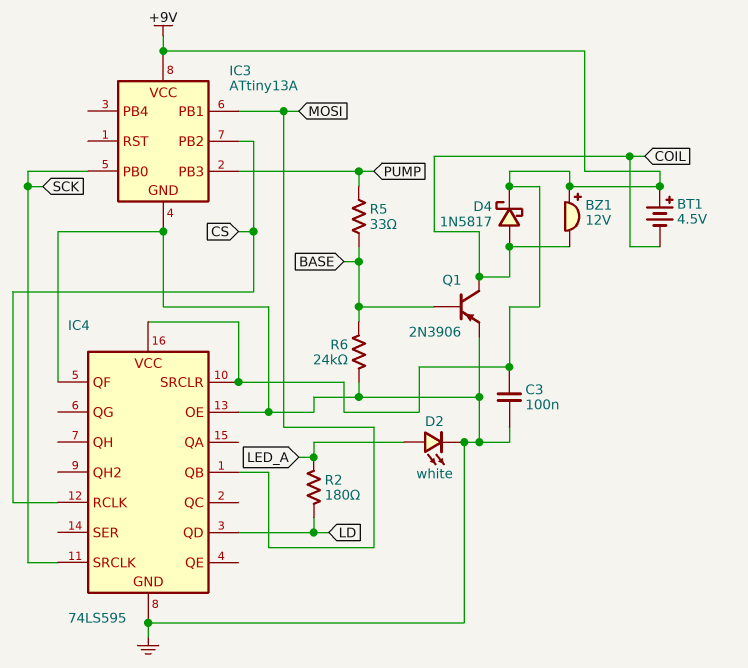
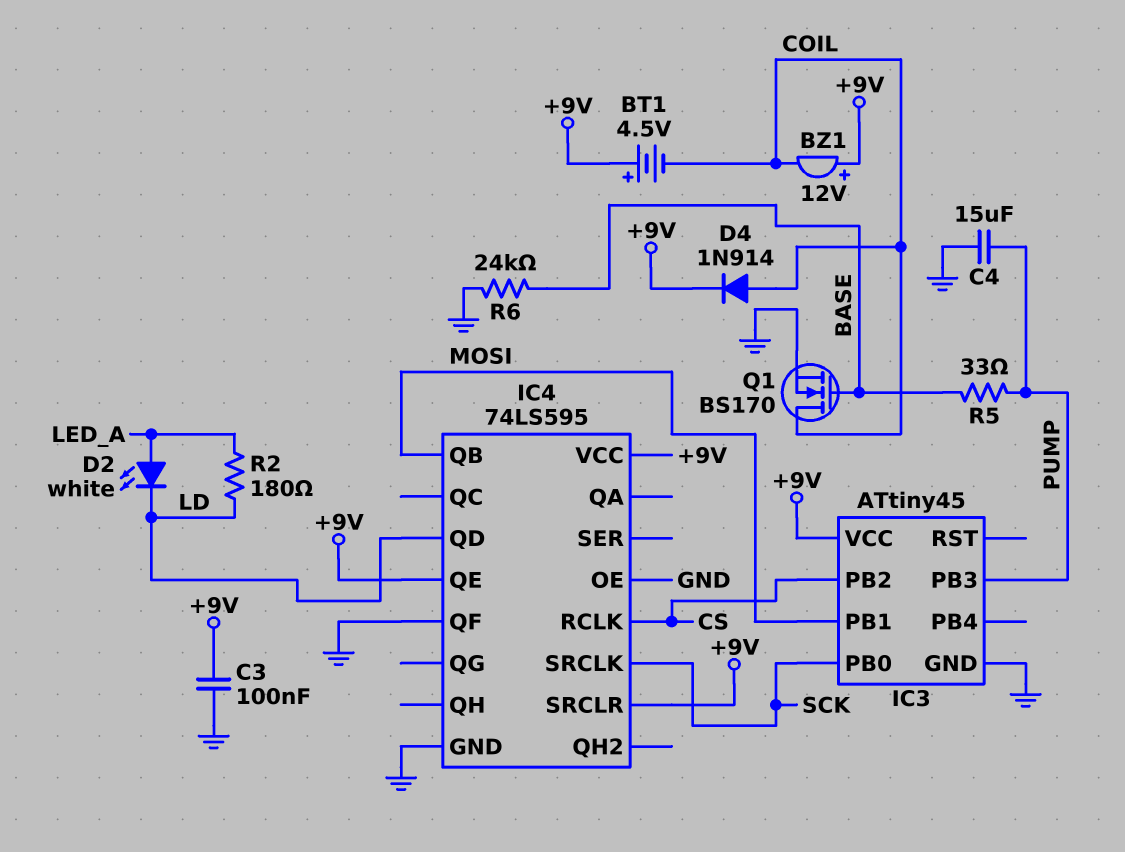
C4: none -> 15uF (GND, PUMP)
D2: LED white (A LED_A, K GND) -> LED white (A LED_A, K LD)
D4: schottky 1N5817 (A COIL, K +9V) -> diode 1N914 (A COIL, K +9V)
IC3: ATtiny13A -> ATtiny45
IC4 pin QE: none -> +9V
Q1: PNP 2N3906 (B BASE, C COIL, E GND) -> NMOS BS170 (G BASE, D COIL, S GND)

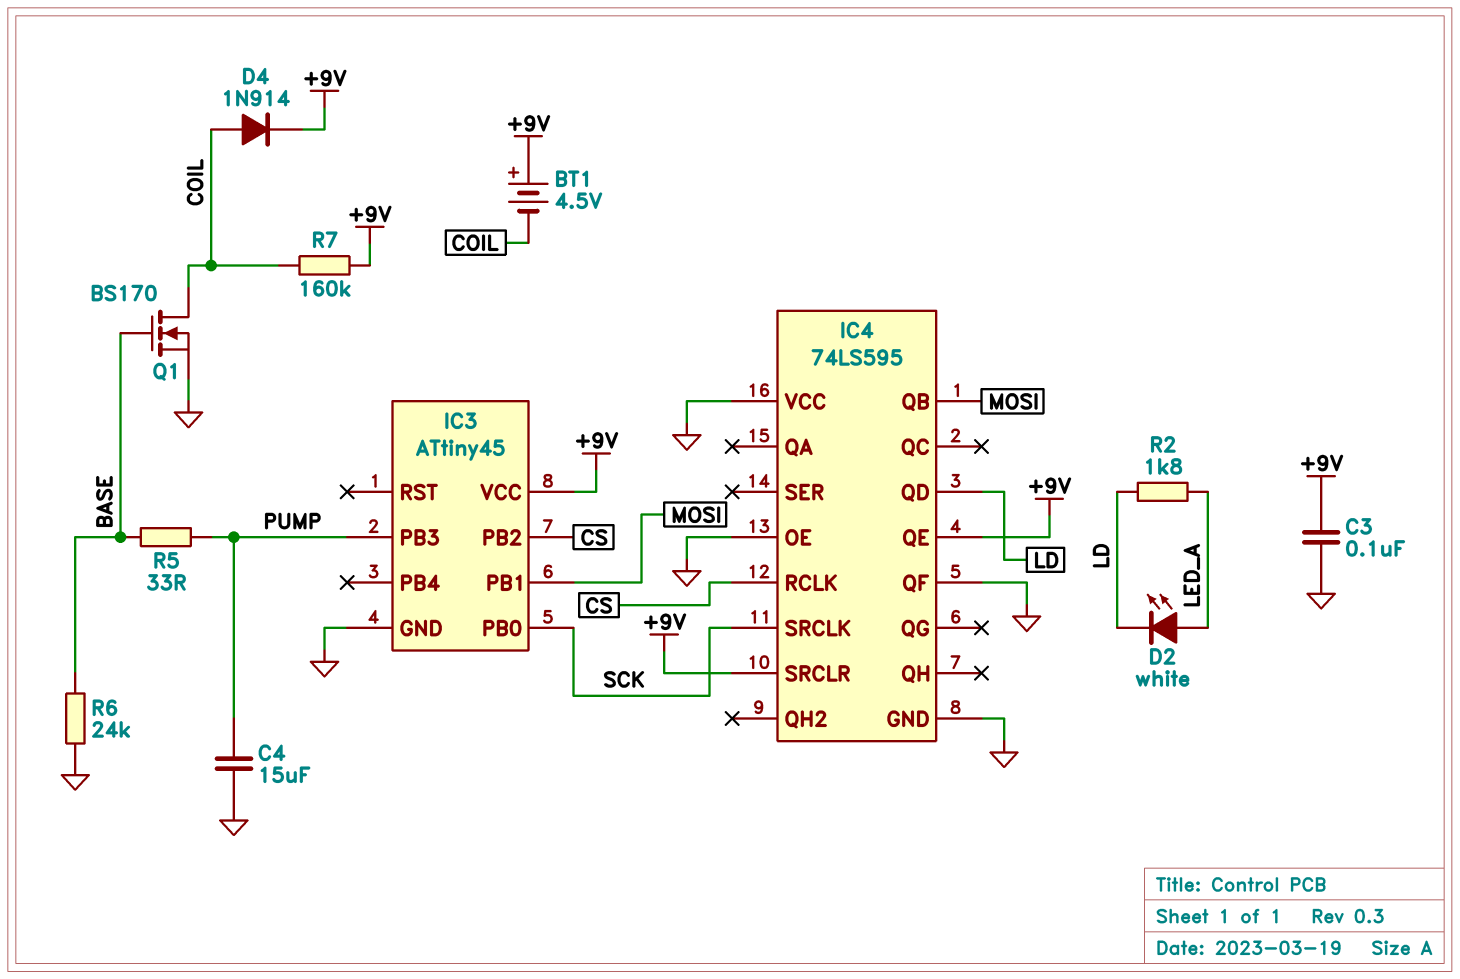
BZ1: buzzer 12V (plus +9V, minus COIL) -> none
IC4 pin VCC: +9V -> GND
R2: 180 (LD, LED_A) -> 1.8k (LD, LED_A)
R7: none -> 160k (+9V, COIL)

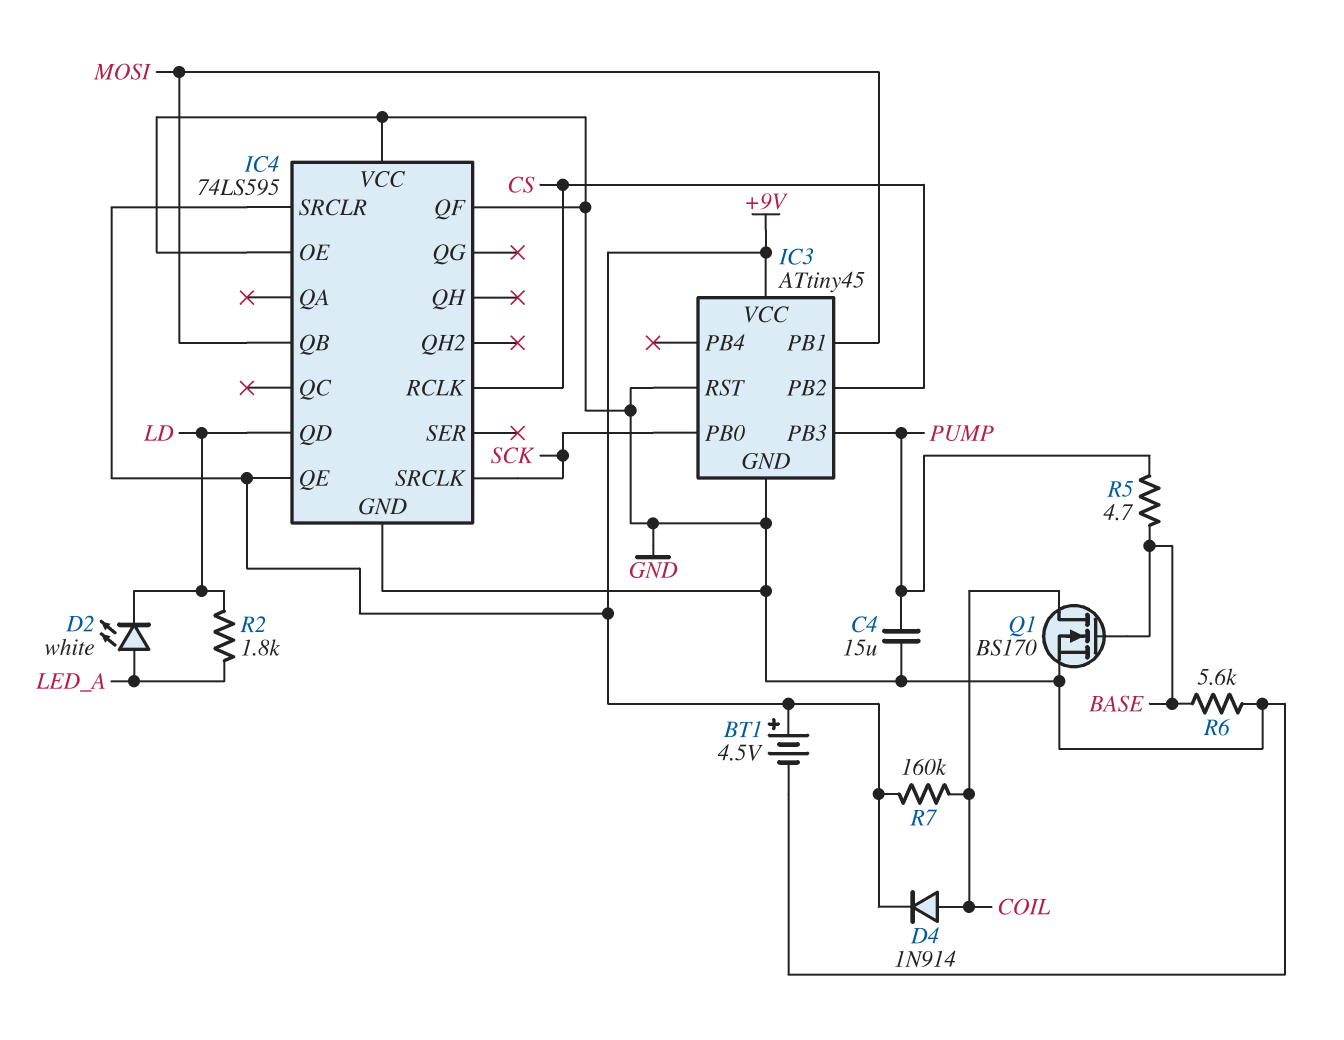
BT1: 4.5V (plus +9V, minus COIL) -> 4.5V (plus +9V, minus GND)
C3: 100nF (+9V, GND) -> none
IC3 pin RST: none -> GND
R5: 33 (BASE, PUMP) -> 4.7 (BASE, PUMP)
R6: 24k (BASE, GND) -> 5.6k (BASE, GND)

